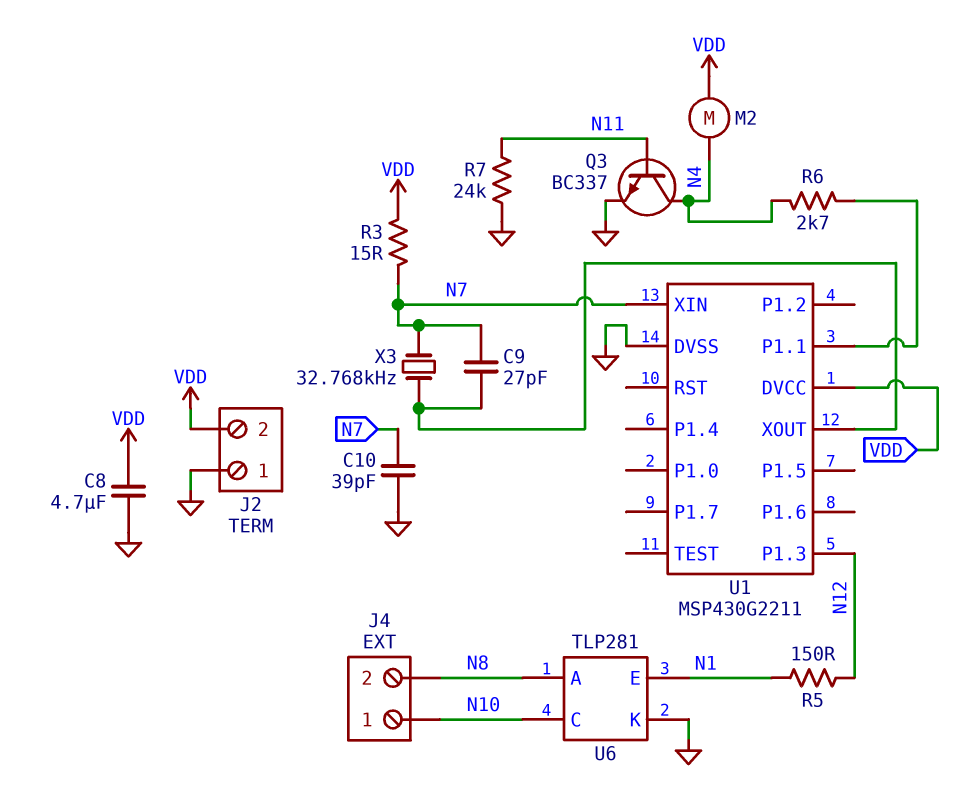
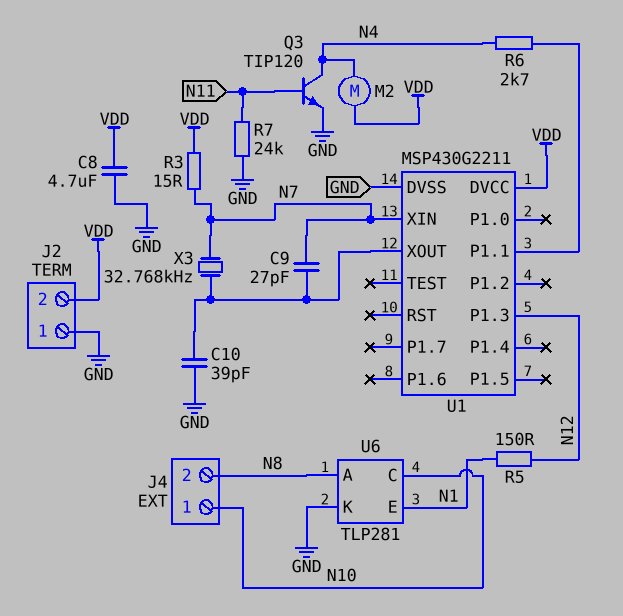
C10: 39pF (GND, N7) -> 39pF (GND, U1/XOUT)
Q3: NPN BC337 (B N11, C N4, E GND) -> NPN TIP120 (B N11, C N4, E GND)

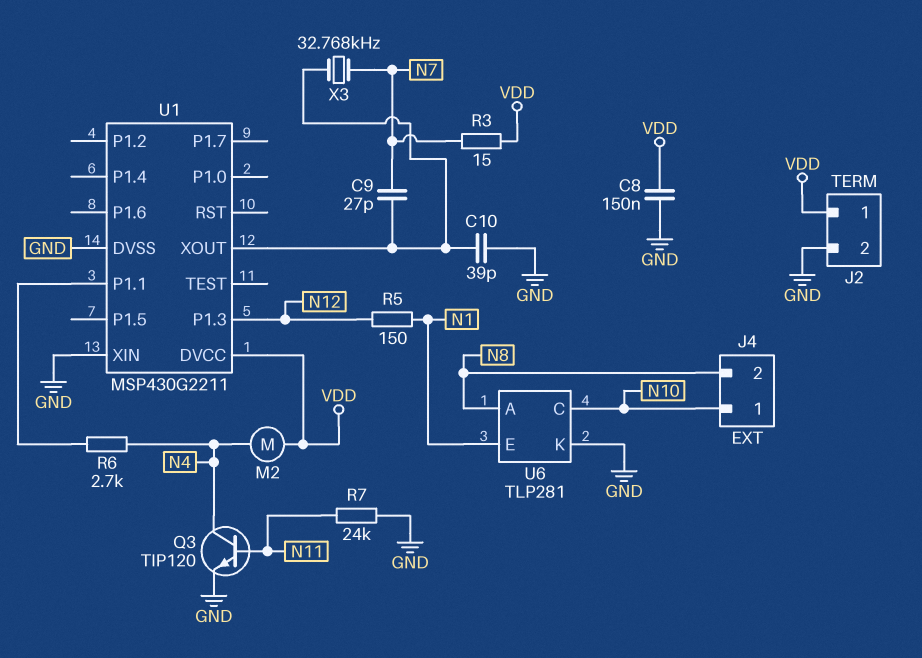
C8: 4.7uF (GND, VDD) -> 150nF (GND, VDD)
J2 pin 1: GND -> VDD
J2 pin 2: VDD -> GND
U1 pin XIN: N7 -> GND

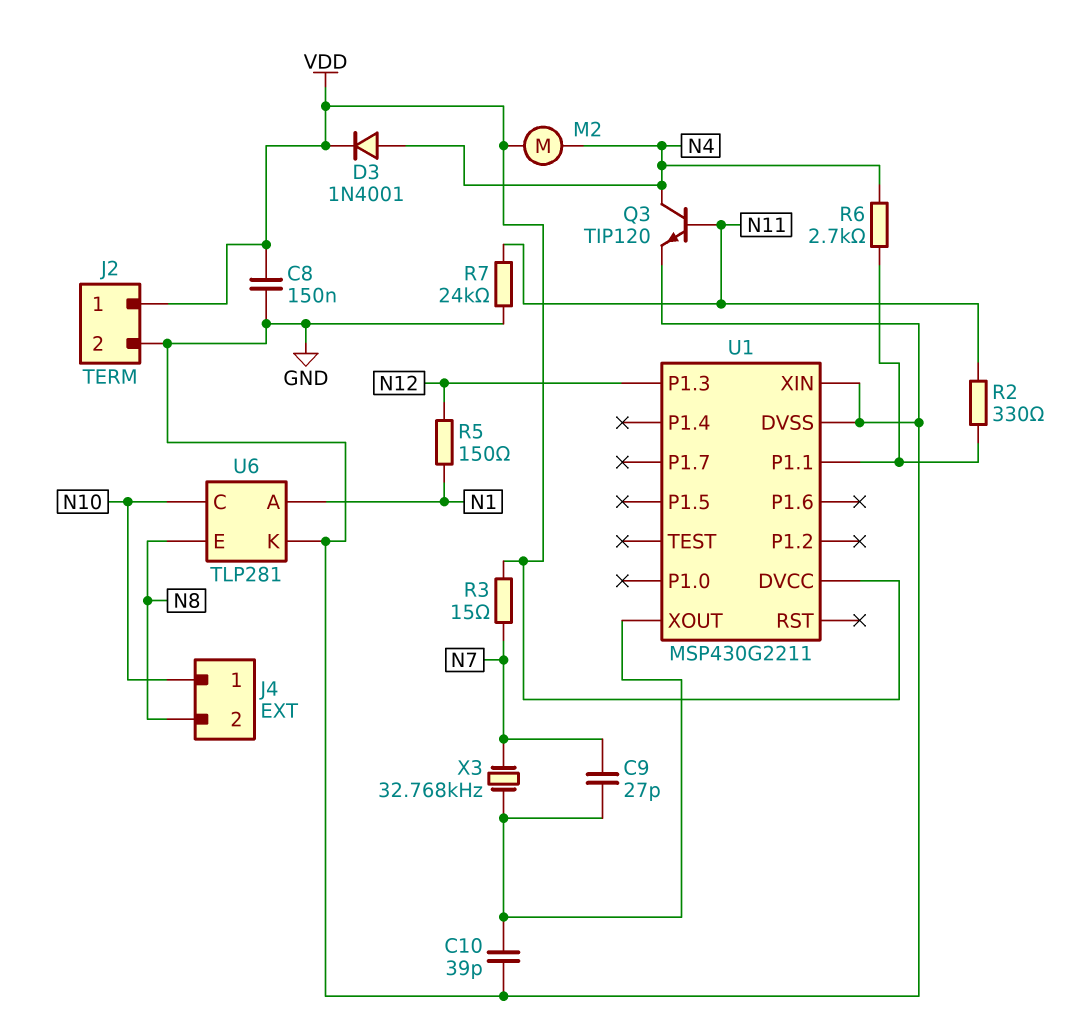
D3: none -> diode 1N4001 (A N4, K VDD)
R2: none -> 330 (N11, U1/P1.1)
U6 pin A: N8 -> N1
U6 pin E: N1 -> N8

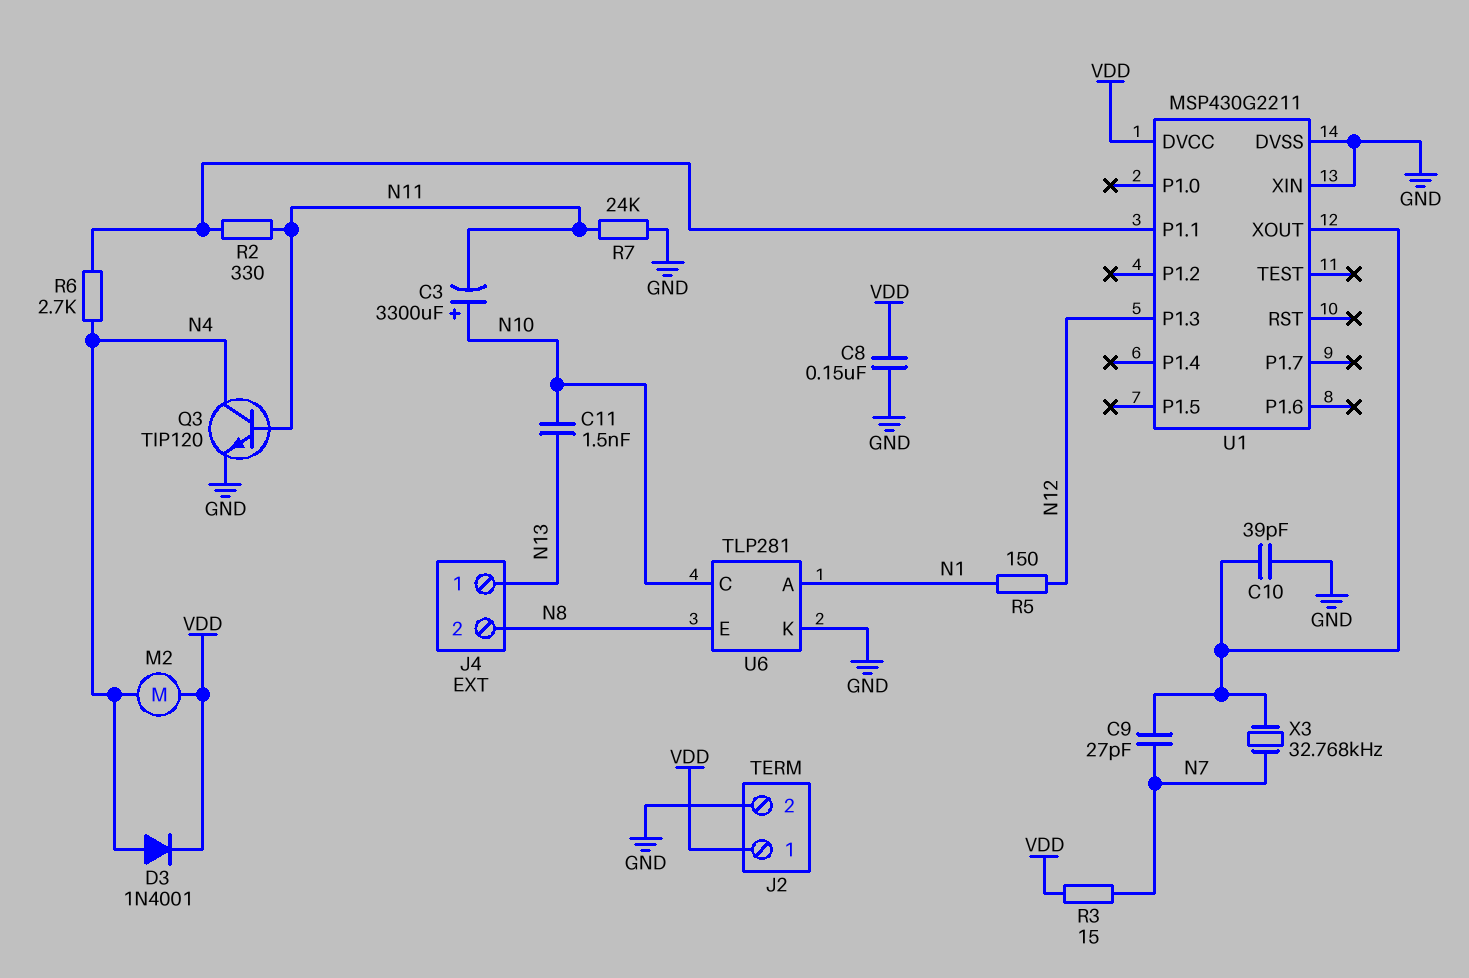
C3: none -> 3300uF (plus N10, minus N11)
C11: none -> 1.5nF (N10, N13)
J4 pin 1: N10 -> N13

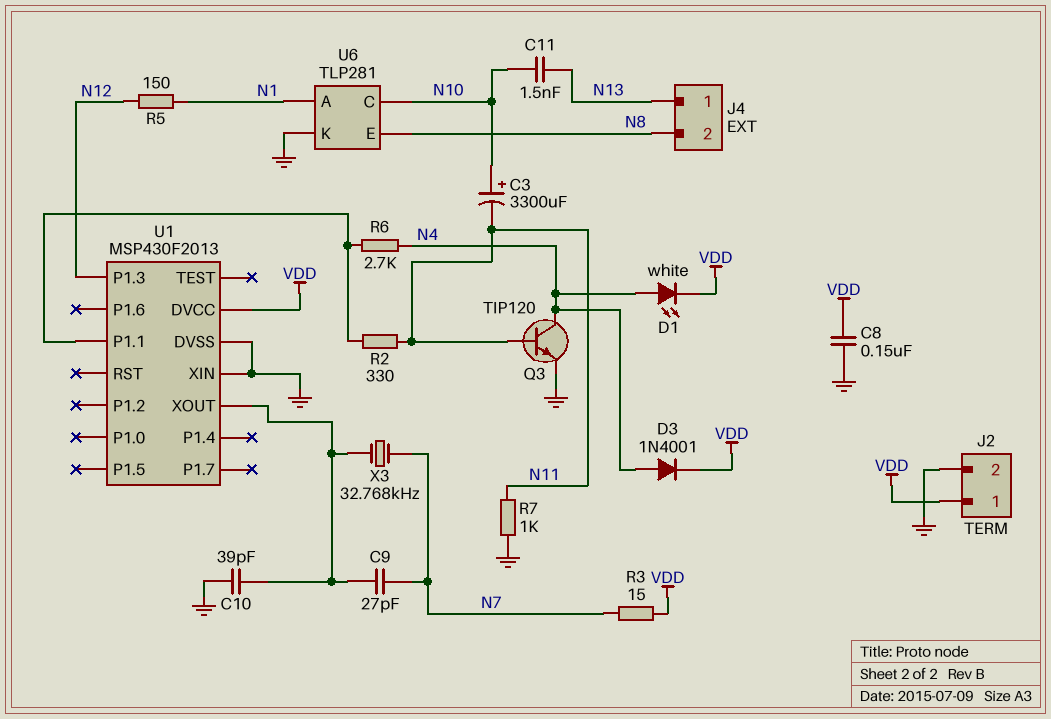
D1: none -> LED white (A N4, K VDD)
M2: motor (N4, VDD) -> none
R7: 24k (GND, N11) -> 1k (GND, N11)
U1: MSP430G2211 -> MSP430F2013

